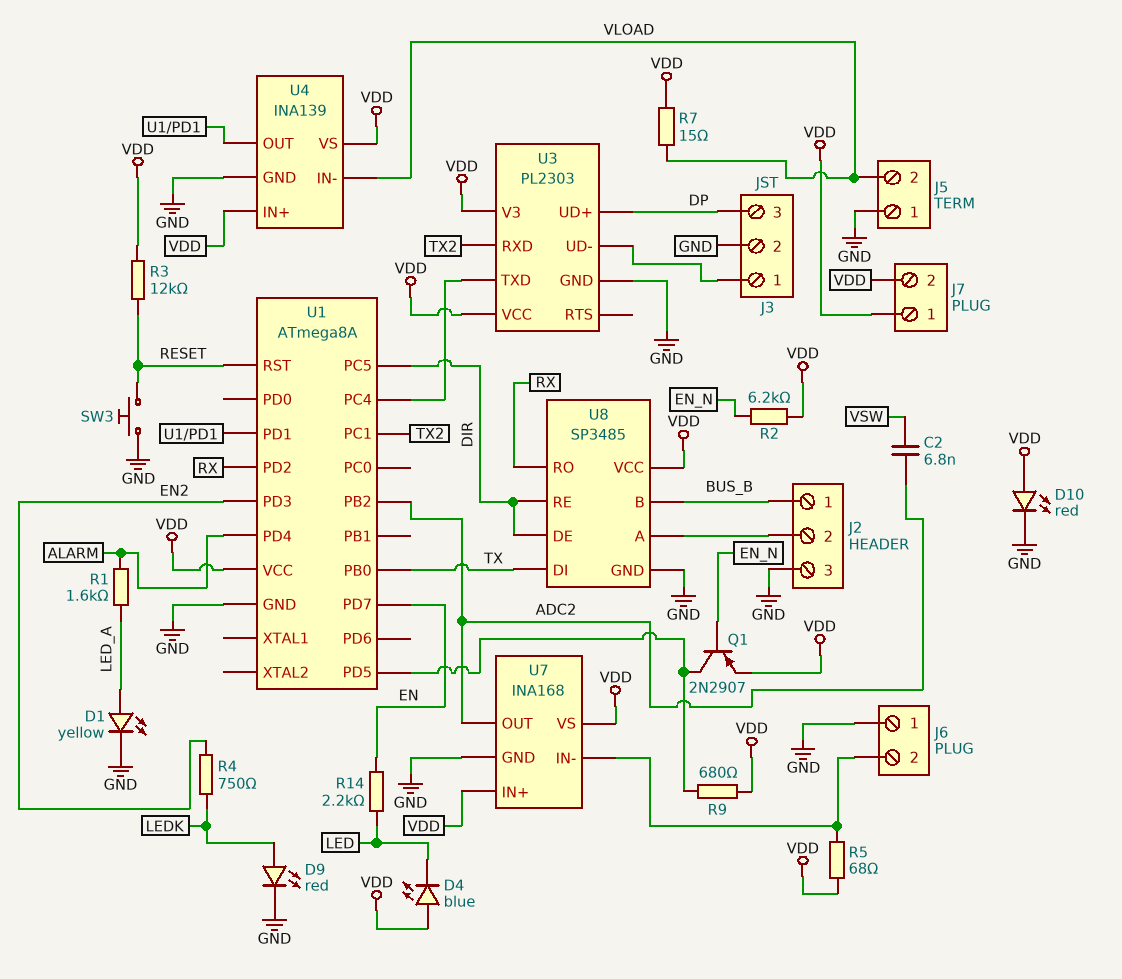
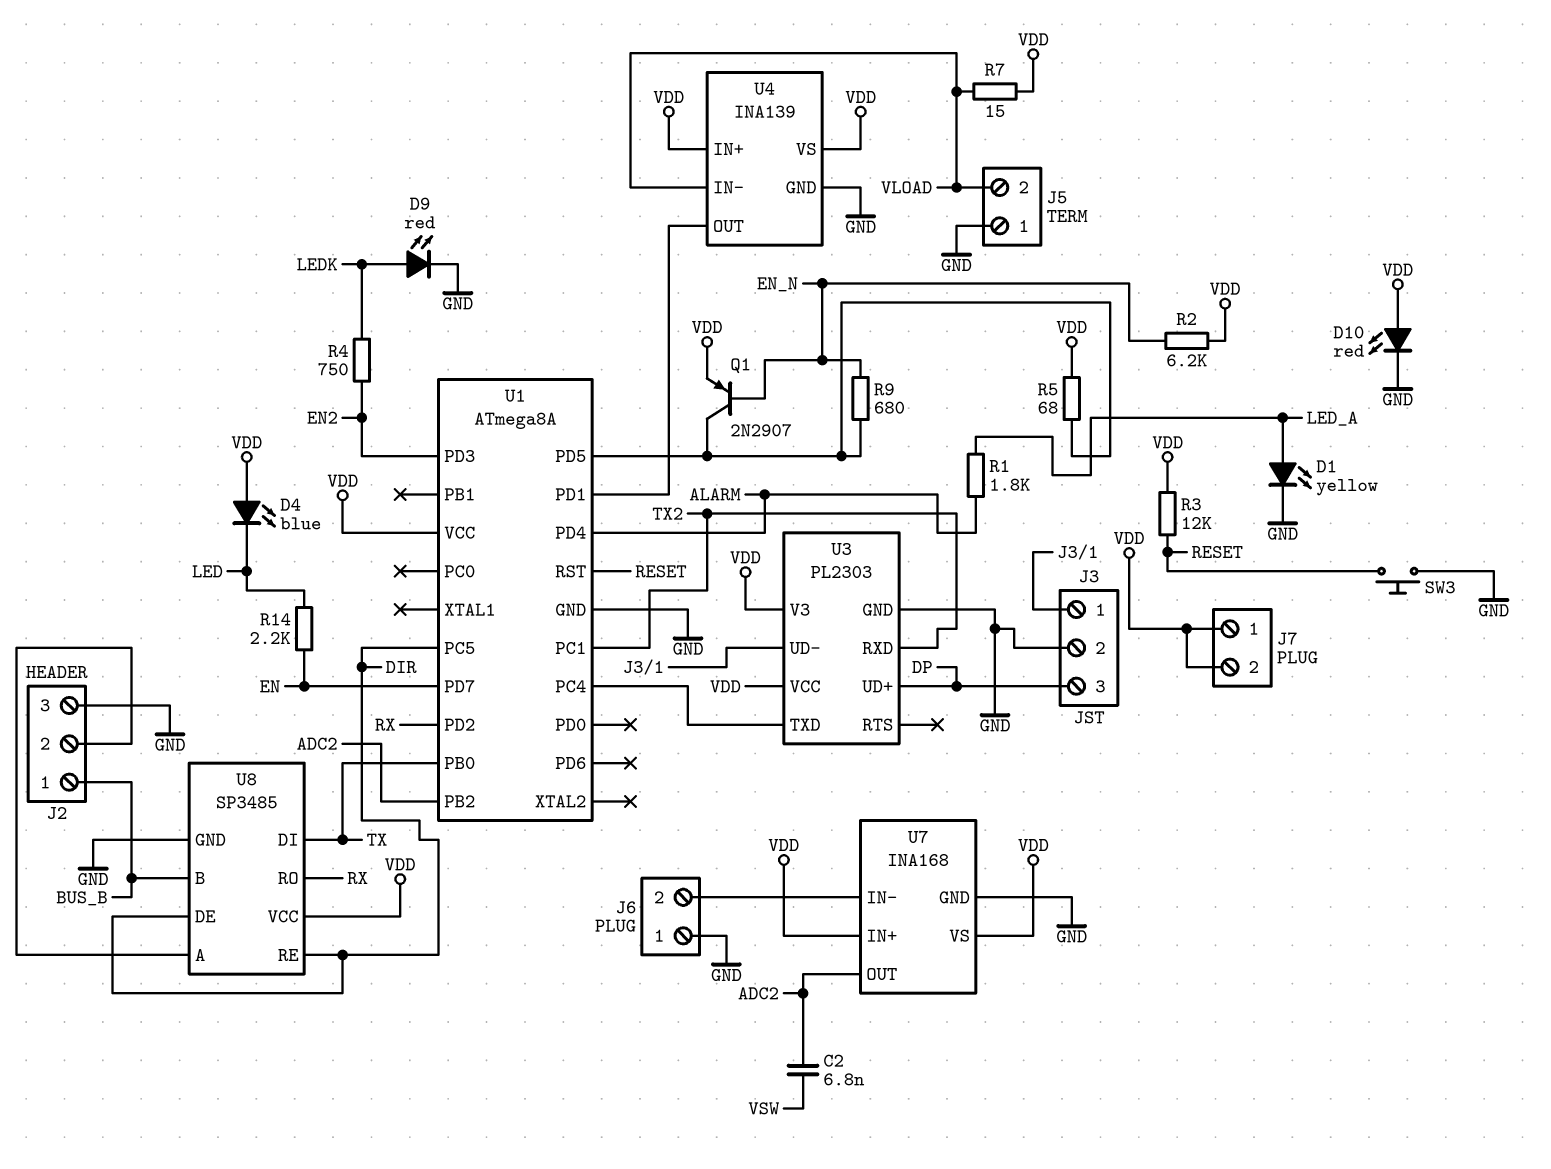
R1: 1.6k (ALARM, LED_A) -> 1.8k (ALARM, LED_A)
R5: 68 (J6/2, VDD) -> 68 (U1/PD5, VDD)
R9: 680 (U1/PD5, VDD) -> 680 (EN_N, U1/PD5)

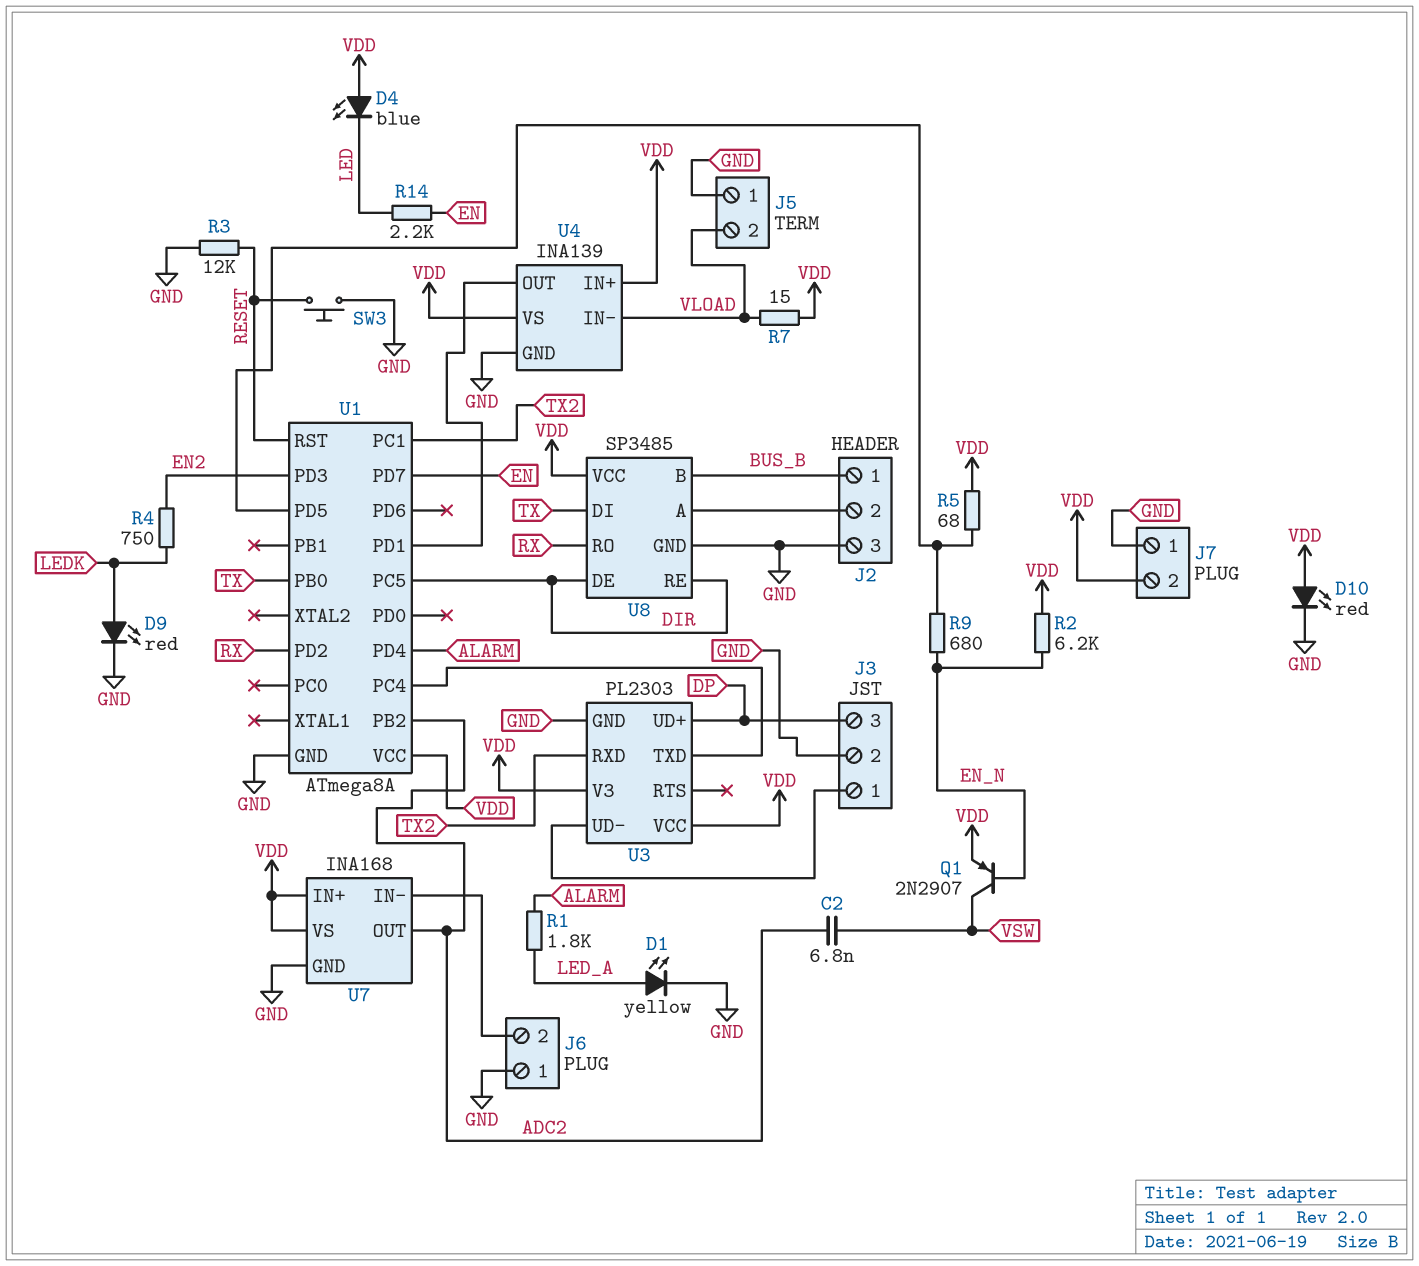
J7 pin 1: VDD -> GND
Q1: PNP 2N2907 (B EN_N, C U1/PD5, E VDD) -> PNP 2N2907 (B EN_N, C VSW, E VDD)
R3: 12k (RESET, VDD) -> 12k (GND, RESET)

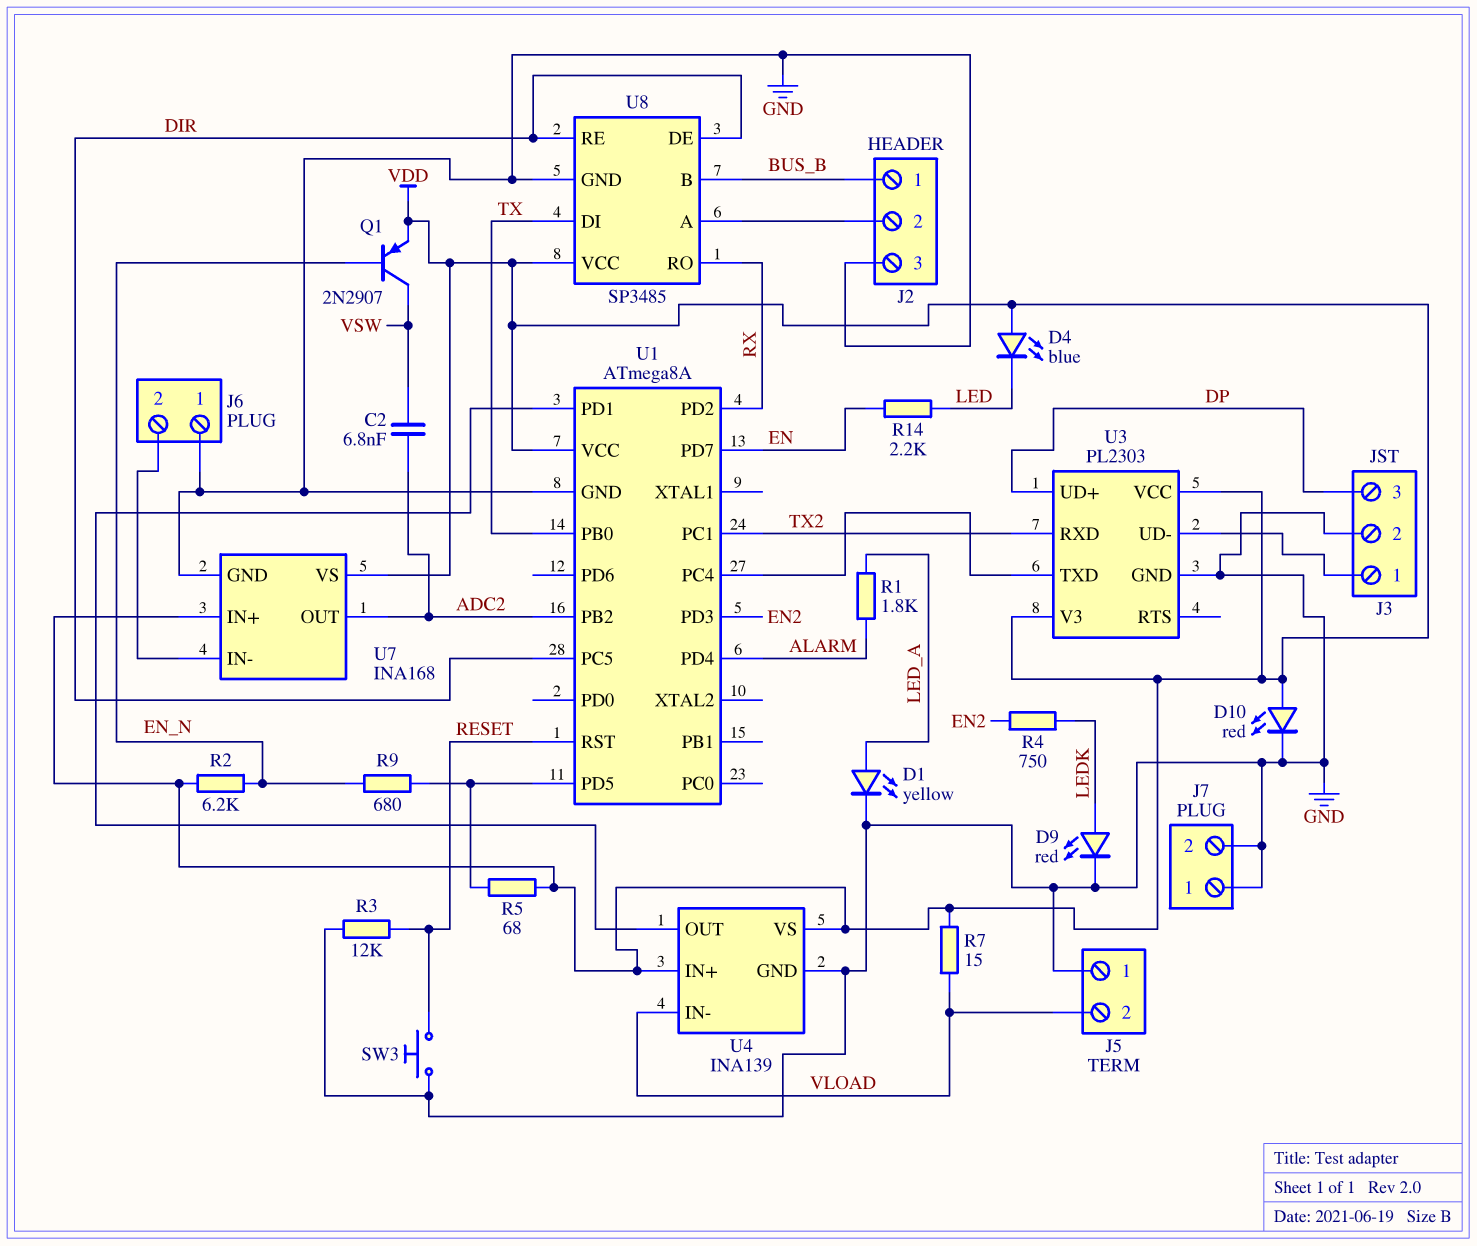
J7 pin 2: VDD -> GND

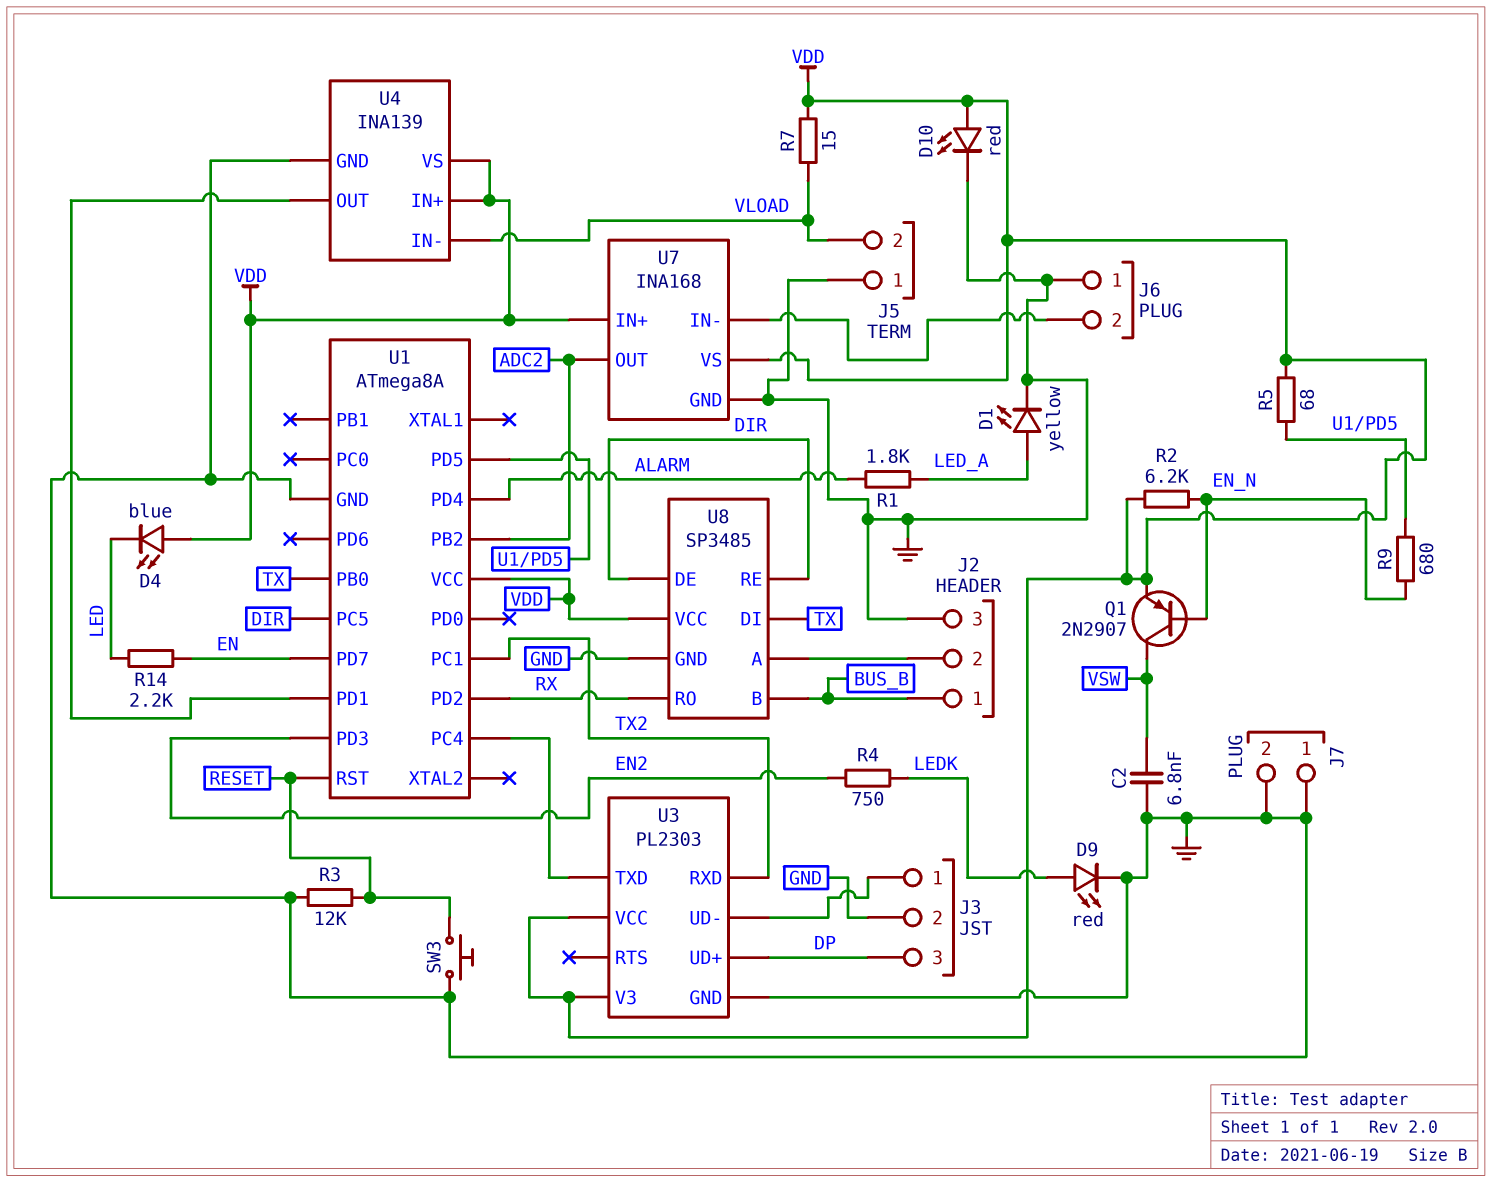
C2: 6.8nF (ADC2, VSW) -> 6.8nF (GND, VSW)

